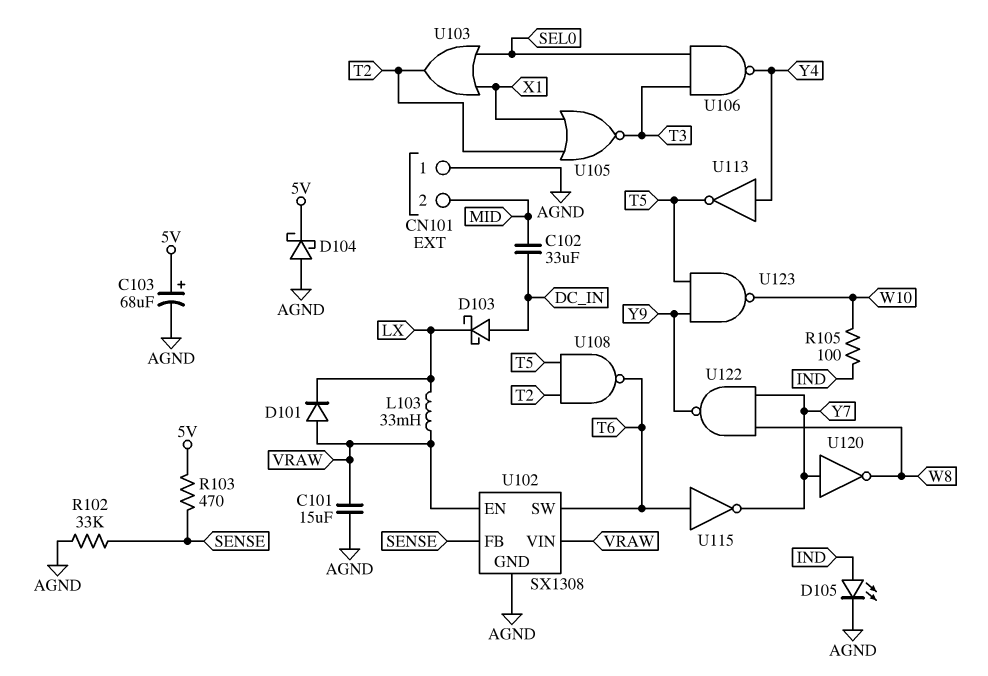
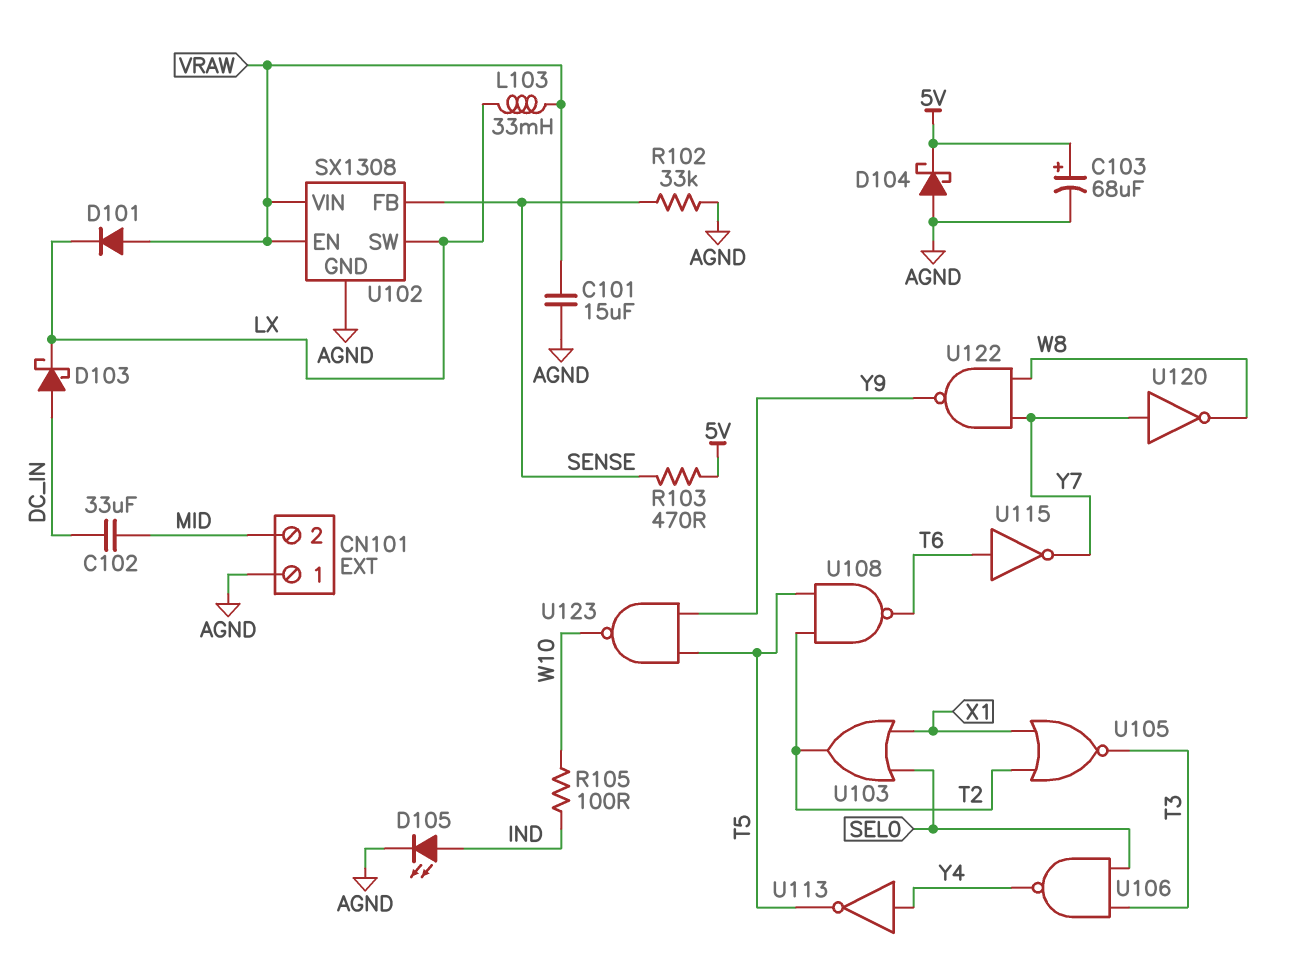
U102 pin SW: T6 -> LX

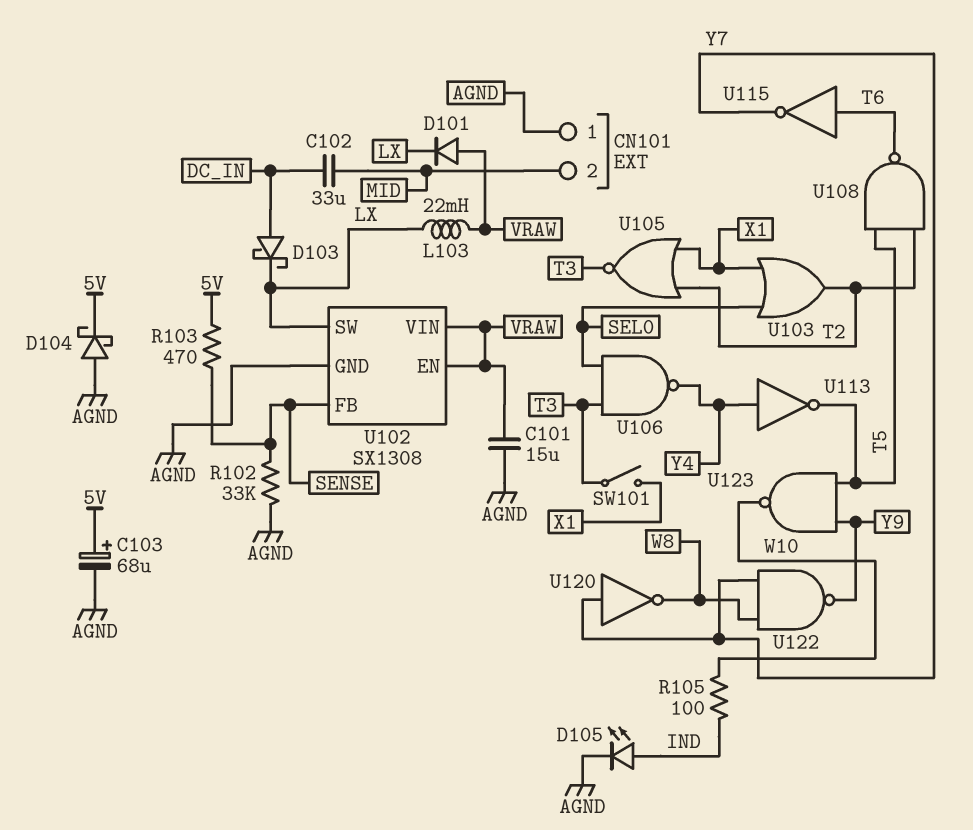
L103: 33mH (LX, VRAW) -> 22mH (LX, VRAW)
SW101: none -> switch (T3, X1)

